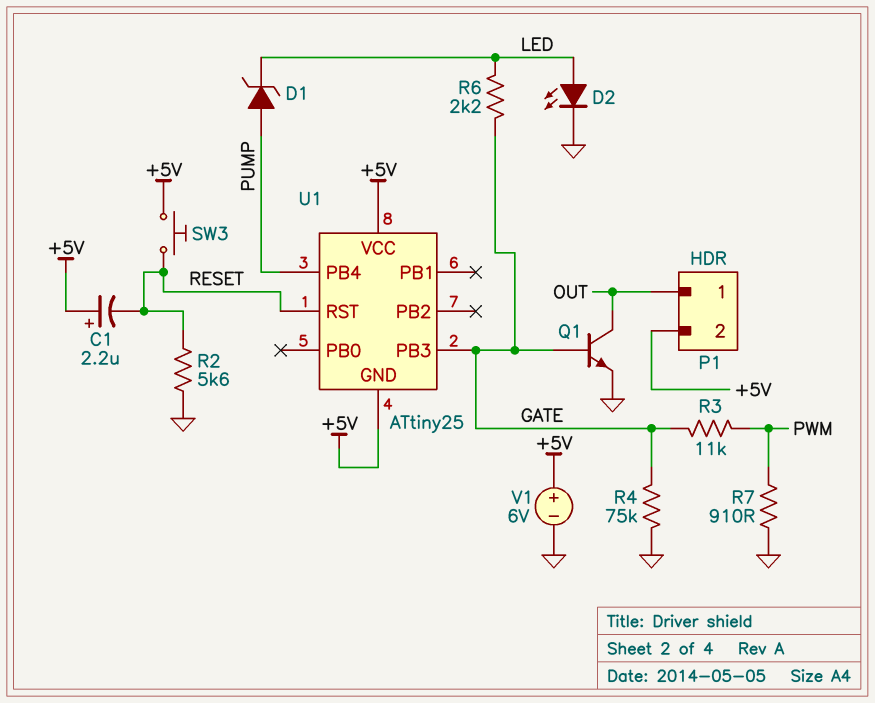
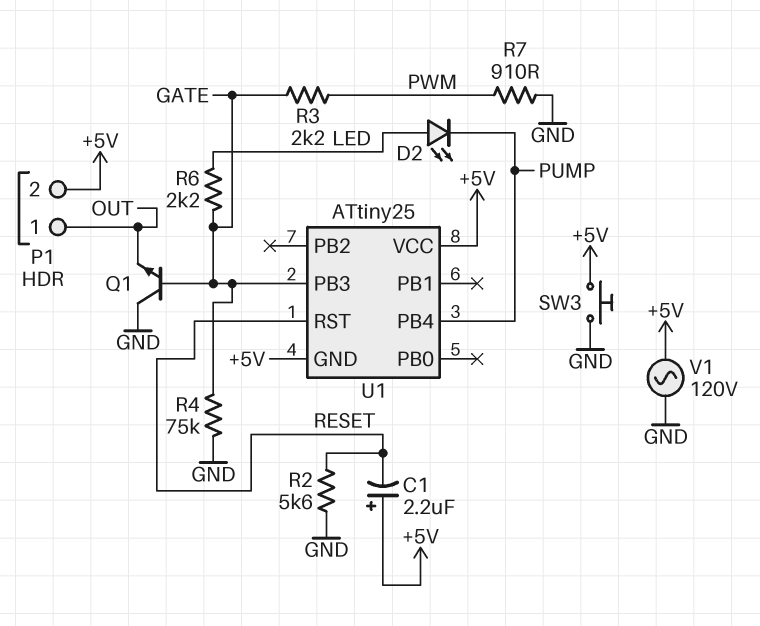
D1: zener (A PUMP, K LED) -> none
D2: LED (A LED, K GND) -> LED (A LED, K PUMP)
Q1: NPN (B GATE, C OUT, E GND) -> NPN (B GATE, C GND, E OUT)
R3: 11k (GATE, PWM) -> 2.2k (GATE, PWM)
SW3: button (+5V, RESET) -> button (+5V, GND)
V1: 6V (plus +5V, minus GND) -> AC 120V (+5V, GND)

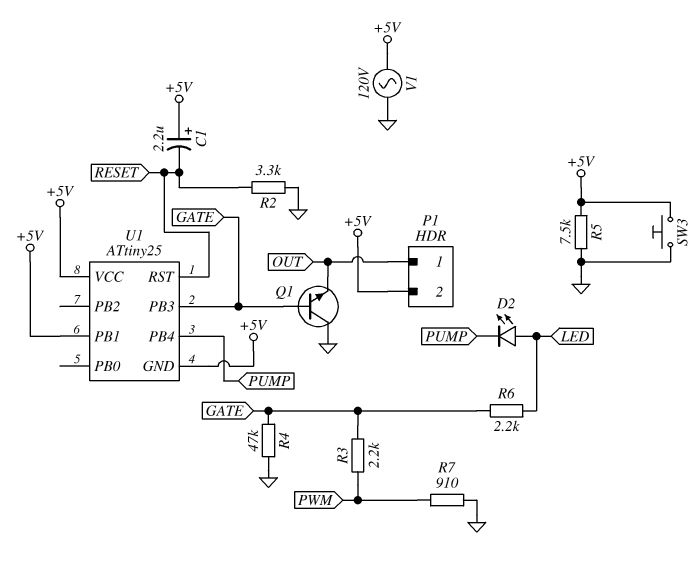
R2: 5.6k (GND, RESET) -> 3.3k (GND, RESET)
R4: 75k (GATE, GND) -> 47k (GATE, GND)
R5: none -> 7.5k (+5V, GND)
U1 pin PB1: none -> +5V

